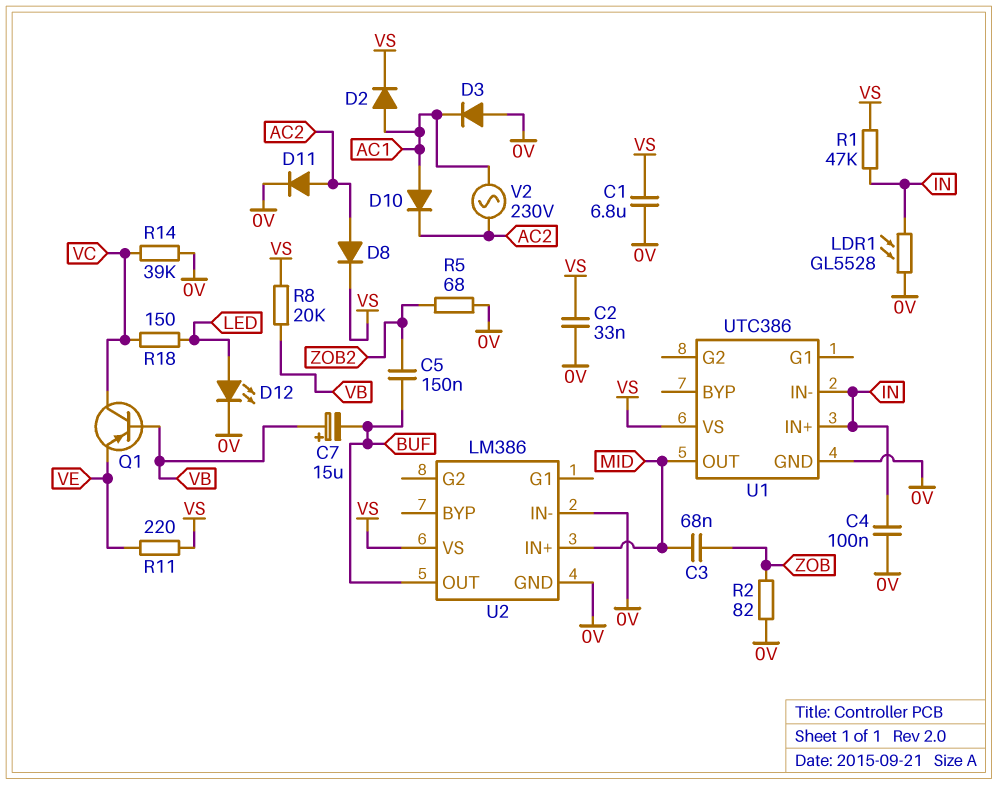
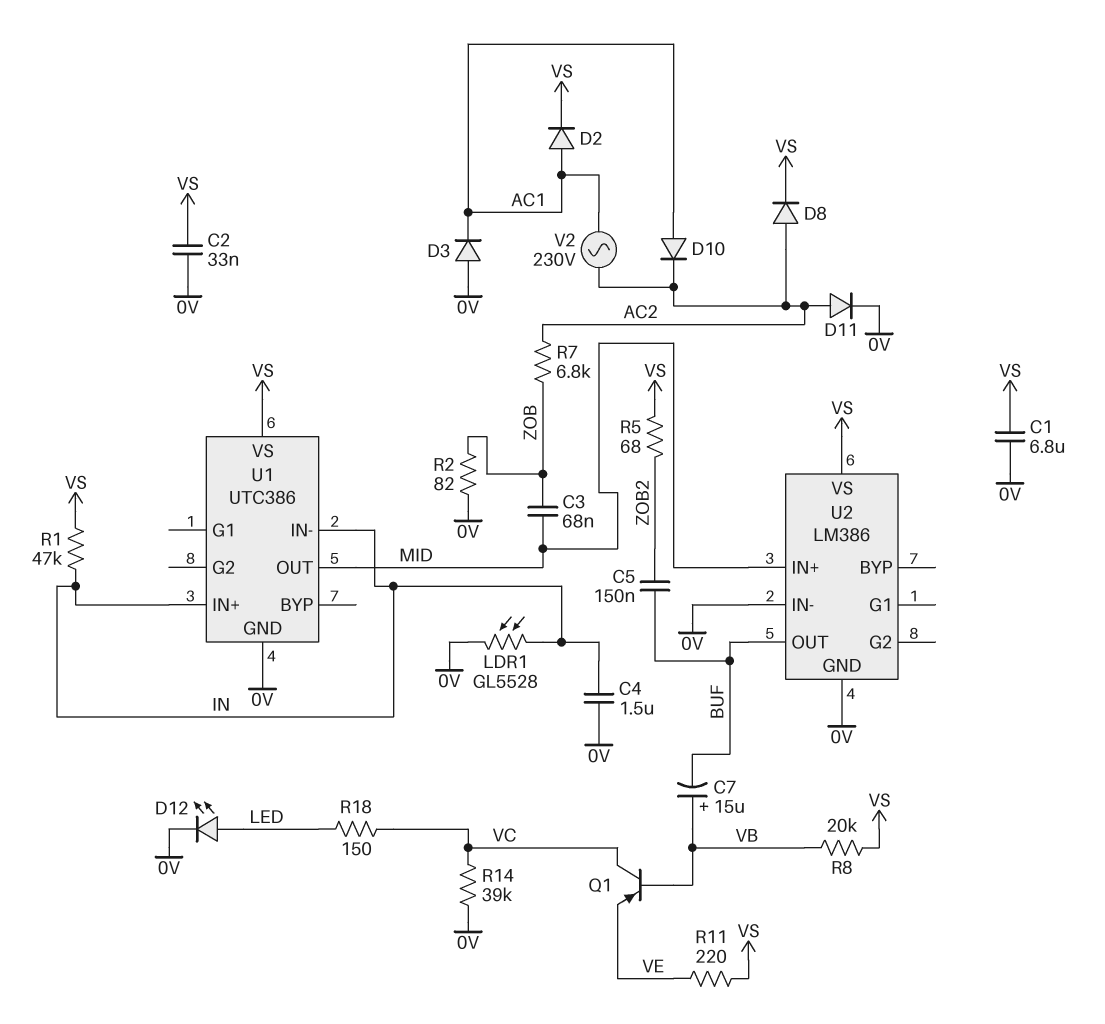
C4: 100nF (0V, IN) -> 1.5uF (0V, IN)
R5: 68 (0V, ZOB2) -> 68 (VS, ZOB2)
R7: none -> 6.8k (AC2, ZOB)

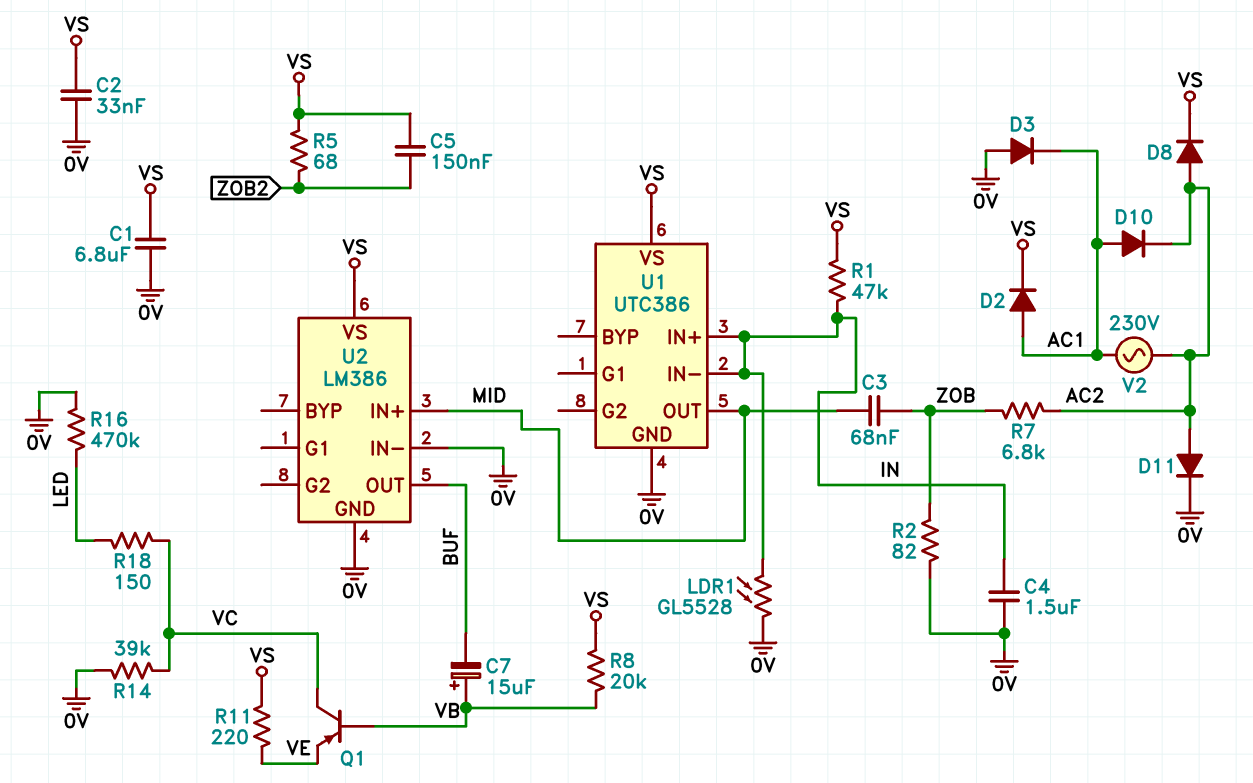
C5: 150nF (BUF, ZOB2) -> 150nF (VS, ZOB2)
D12: LED (A LED, K 0V) -> none
R16: none -> 470k (0V, LED)

